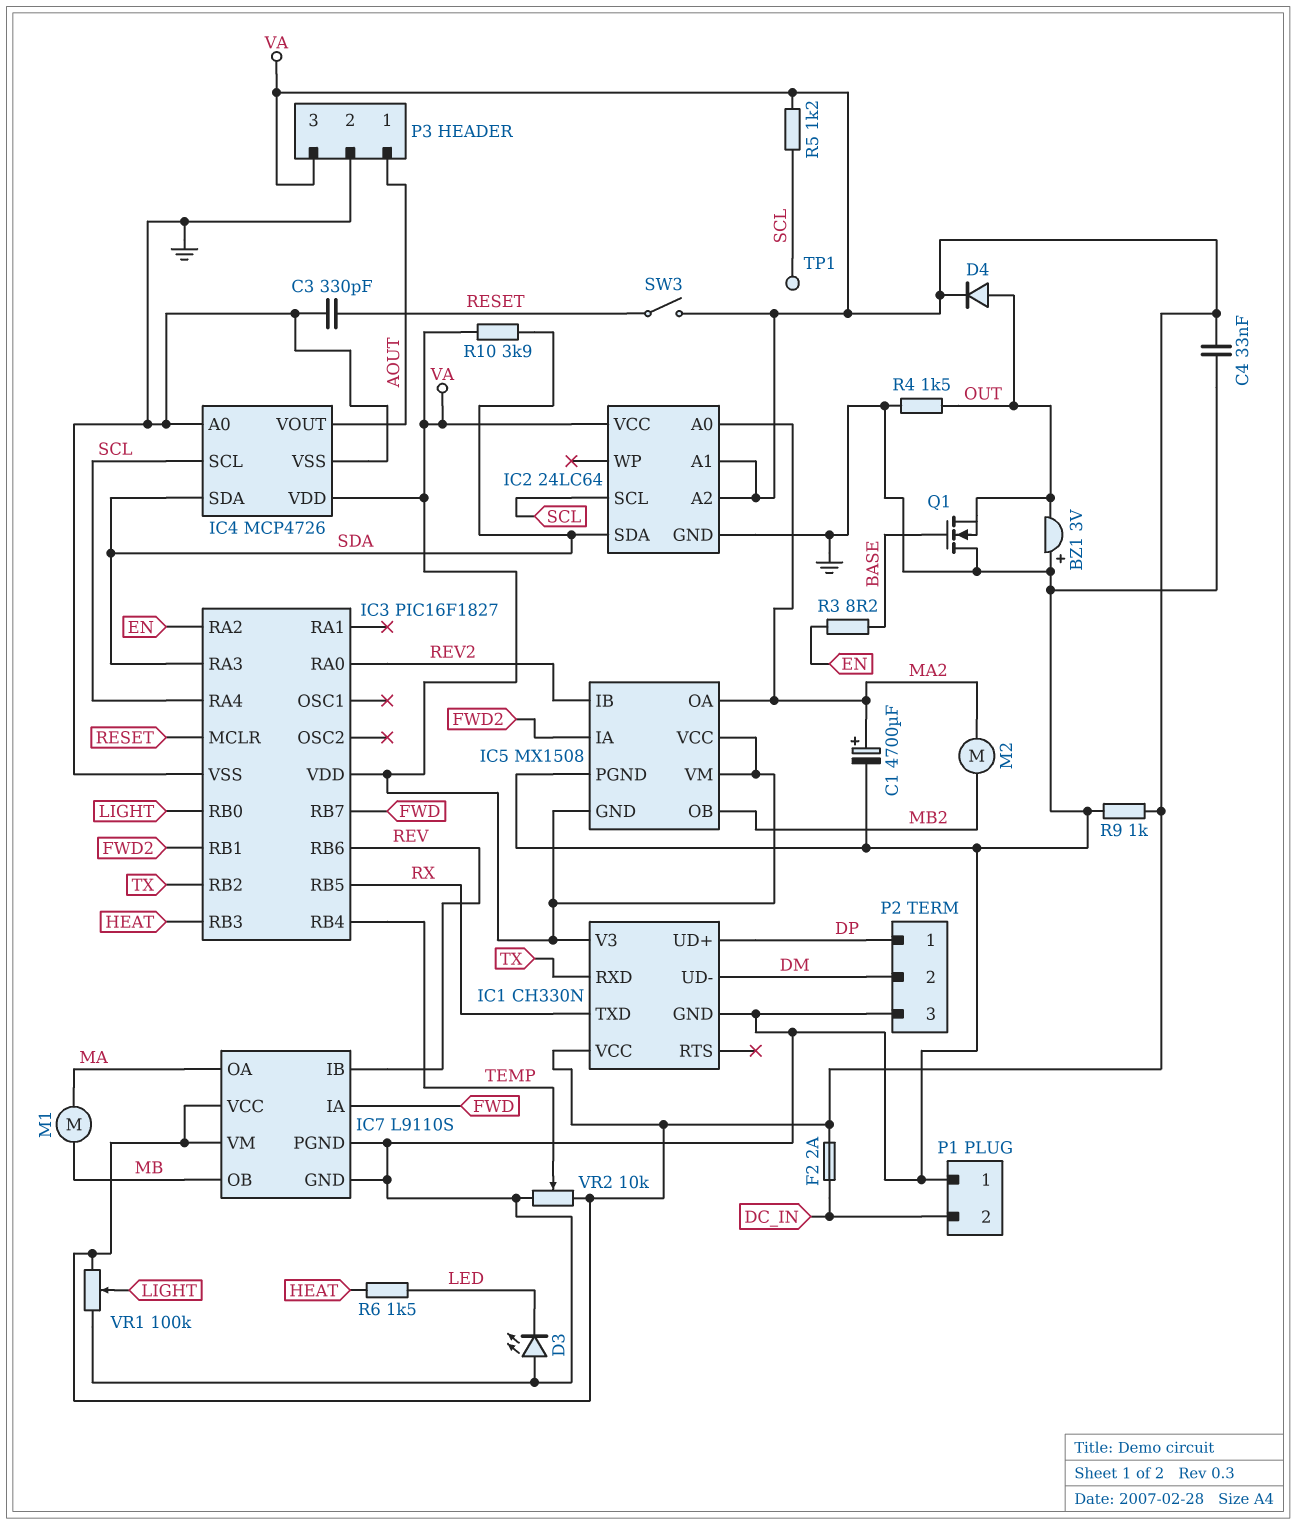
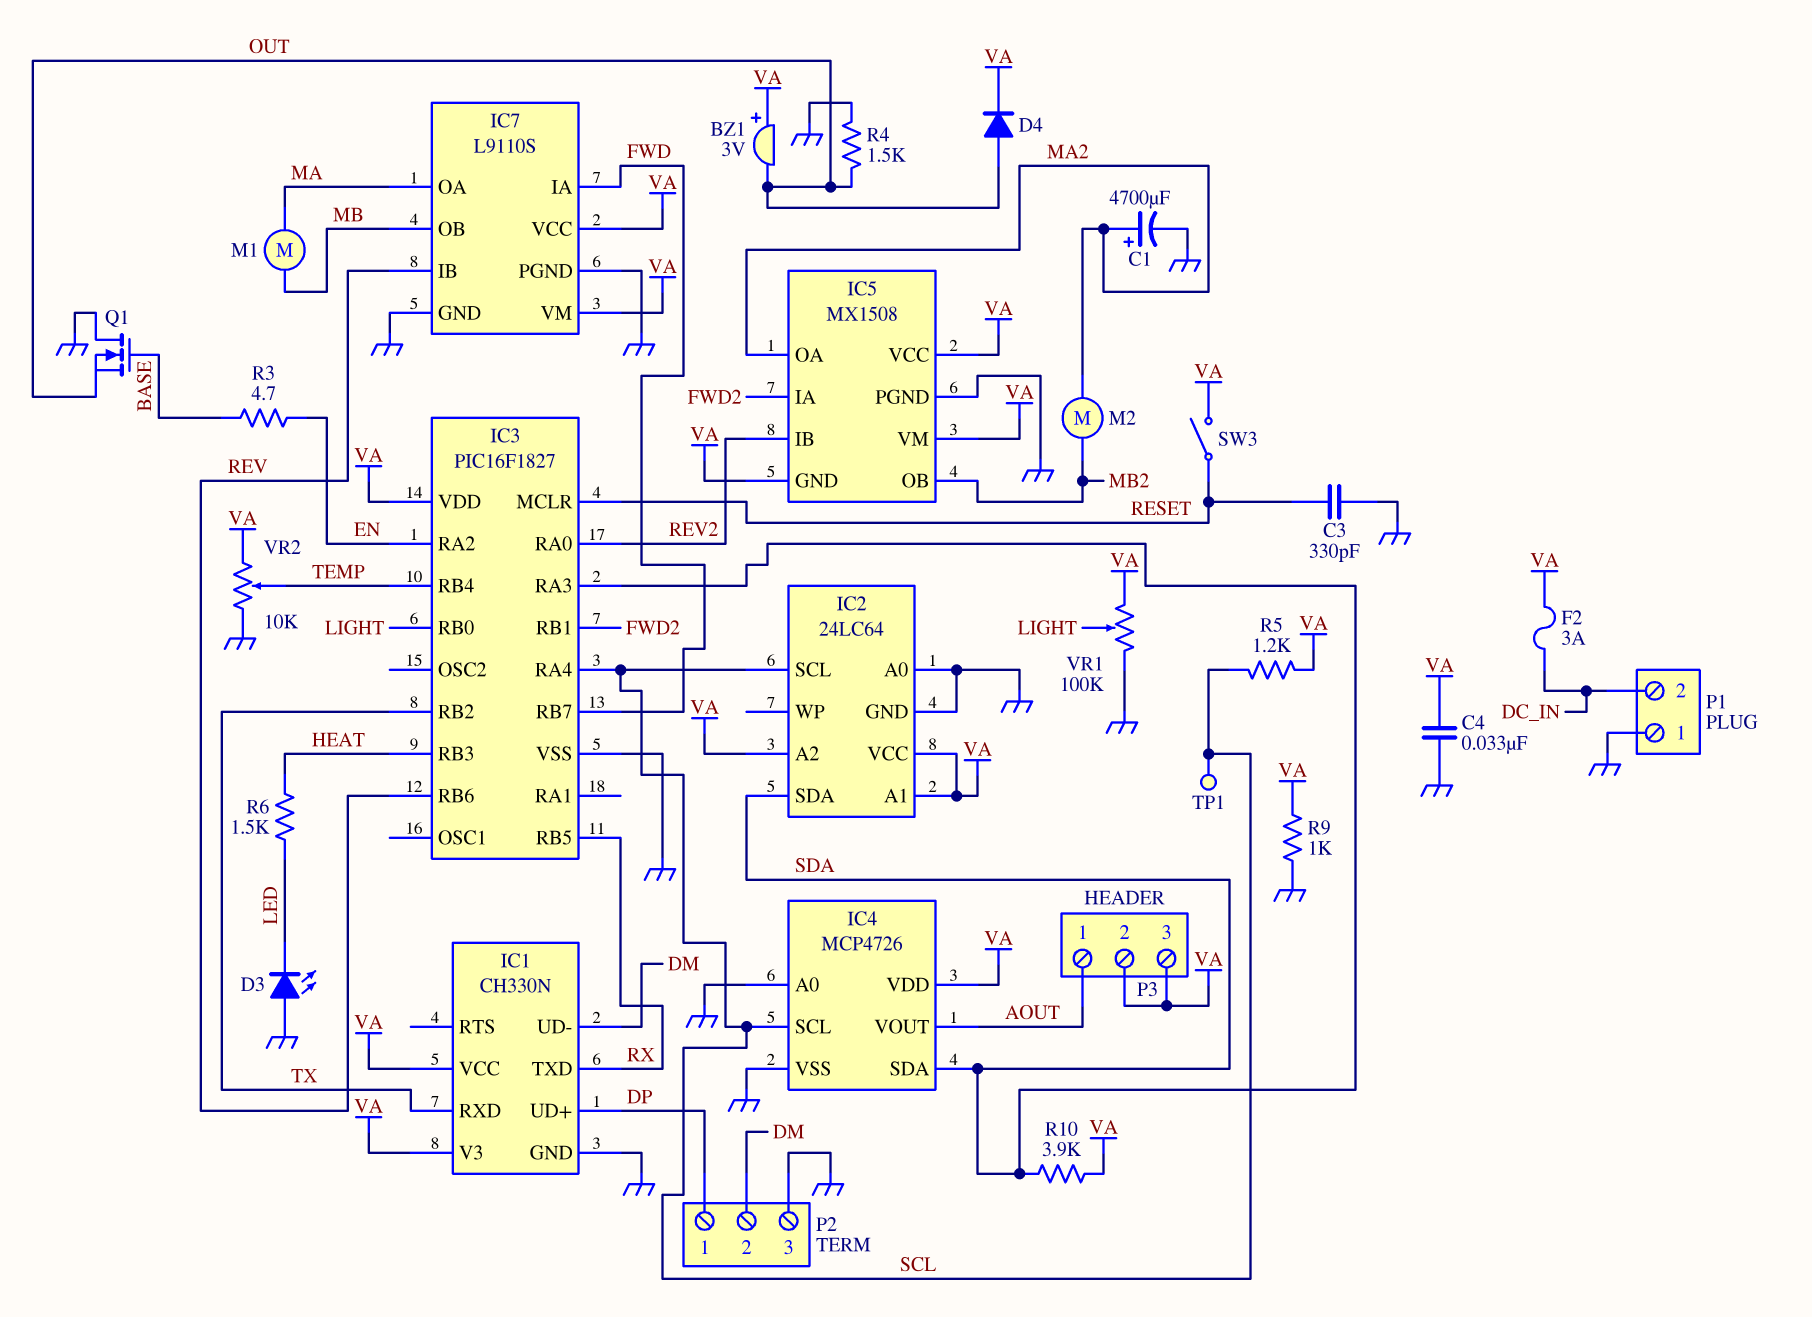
BZ1: buzzer 3V (plus GND, minus OUT) -> buzzer 3V (plus VA, minus OUT)
F2: 2A (DC_IN, VA) -> 3A (DC_IN, VA)
IC2 pin A0: MA2 -> GND
P3 pin 2: GND -> VA
R3: 8.2 (BASE, EN) -> 4.7 (BASE, EN)

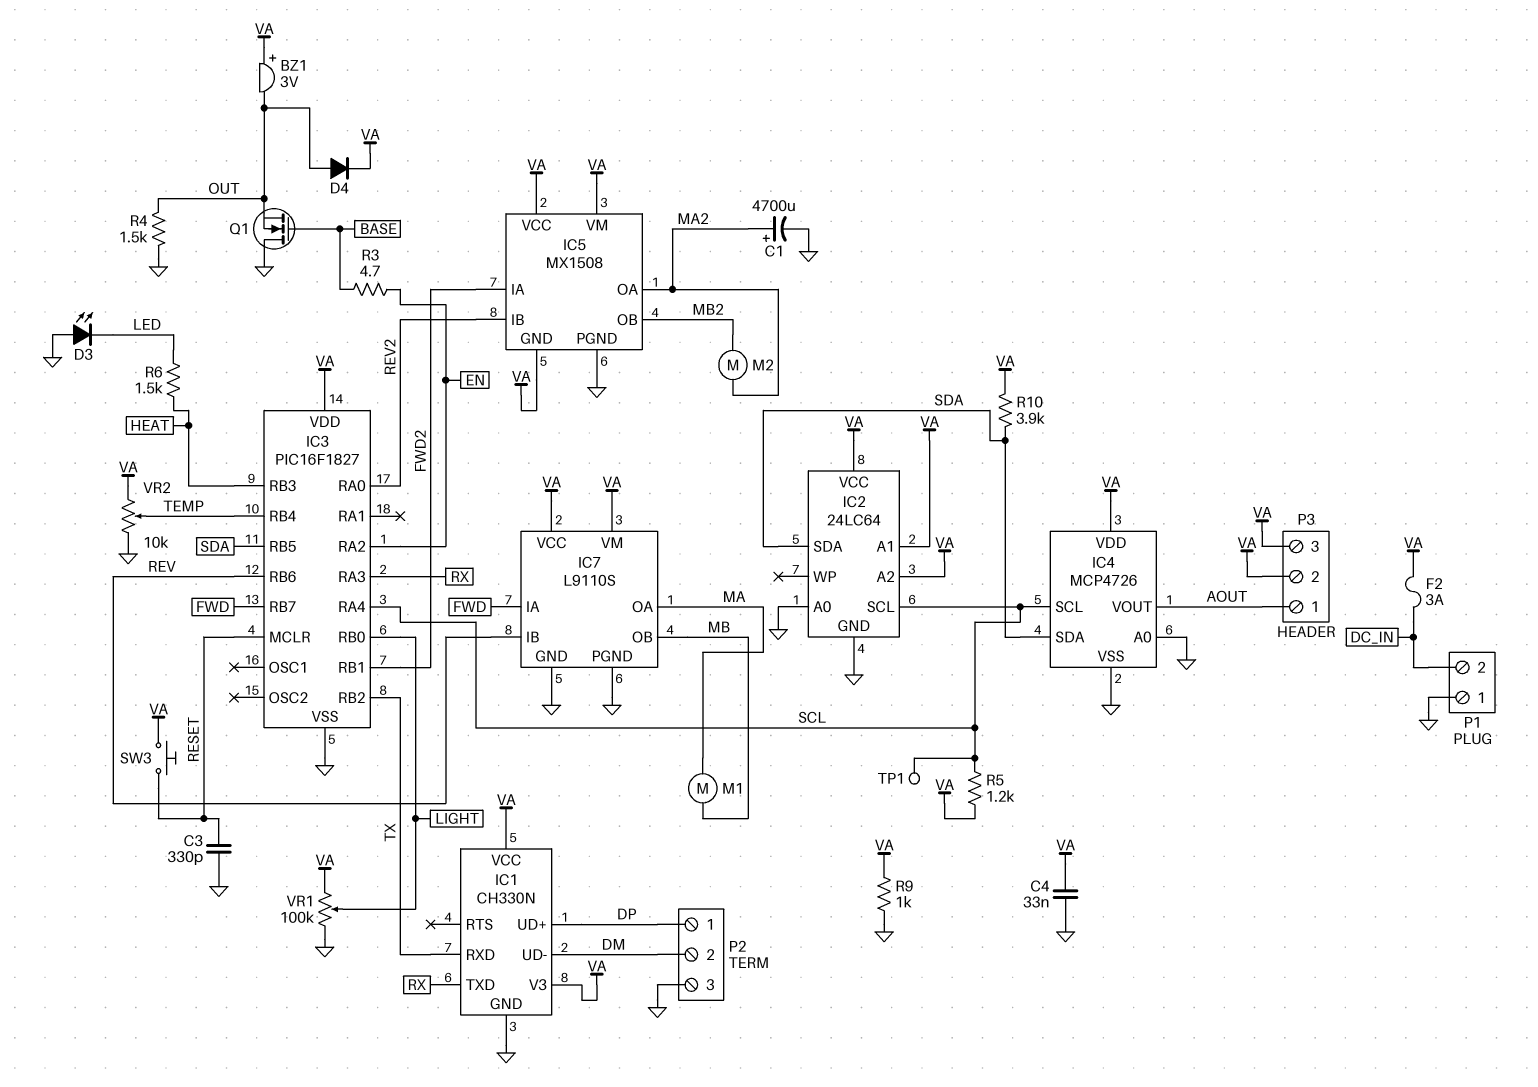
IC3 pin RA3: SDA -> RX
IC3 pin RB5: RX -> SDA
SW3: switch (RESET, VA) -> button (RESET, VA)

